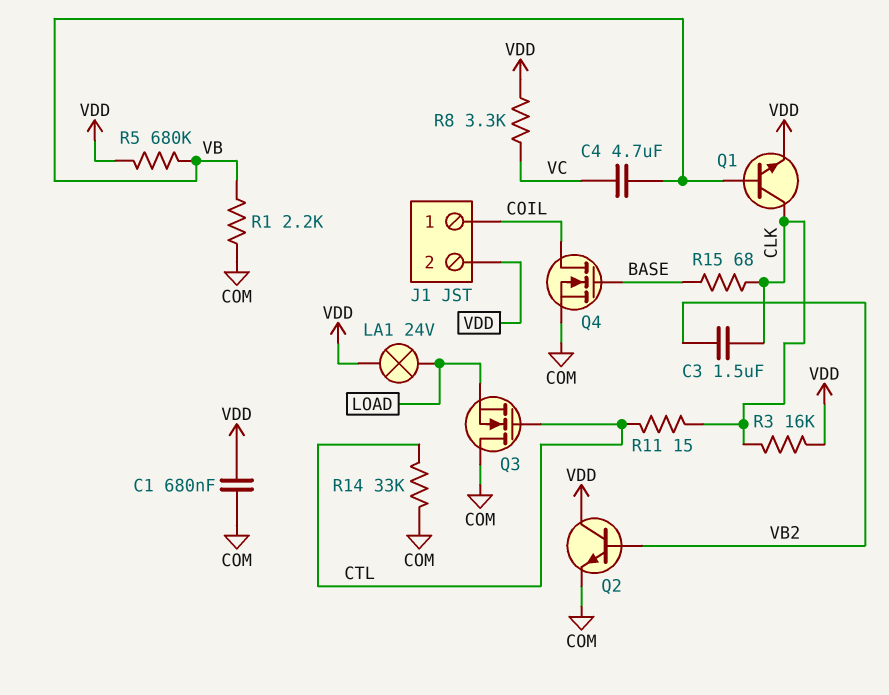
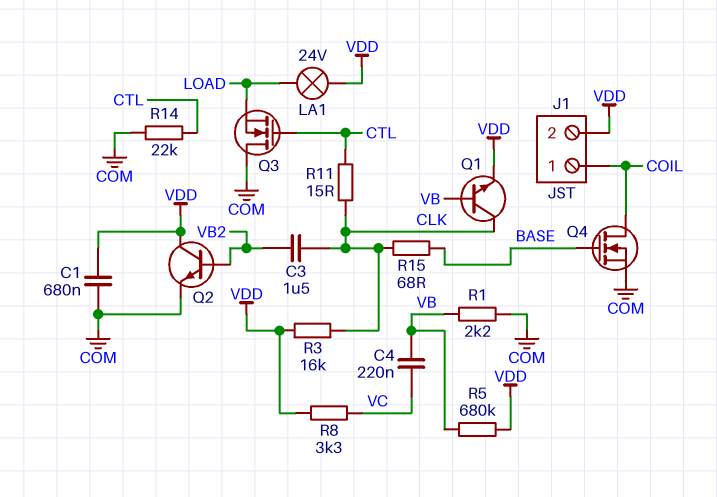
C4: 4.7uF (VB, VC) -> 220nF (VB, VC)
R14: 33k (COM, CTL) -> 22k (COM, CTL)

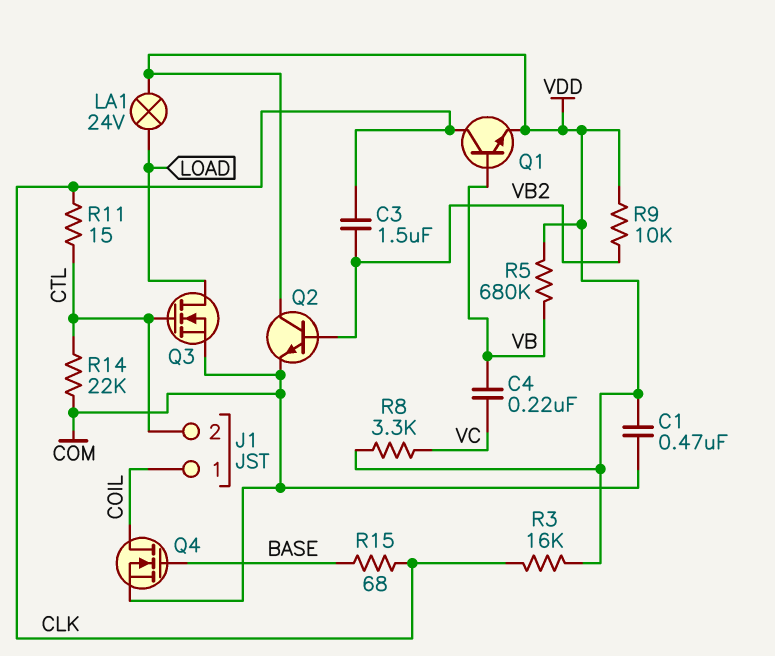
C1: 680nF (COM, VDD) -> 470nF (COM, VDD)
J1 pin 2: VDD -> CTL
Q3: NMOS (G CTL, D COM, S LOAD) -> NMOS (G CTL, D LOAD, S COM)
R1: 2.2k (COM, VB) -> none
R9: none -> 10k (VB2, VDD)

